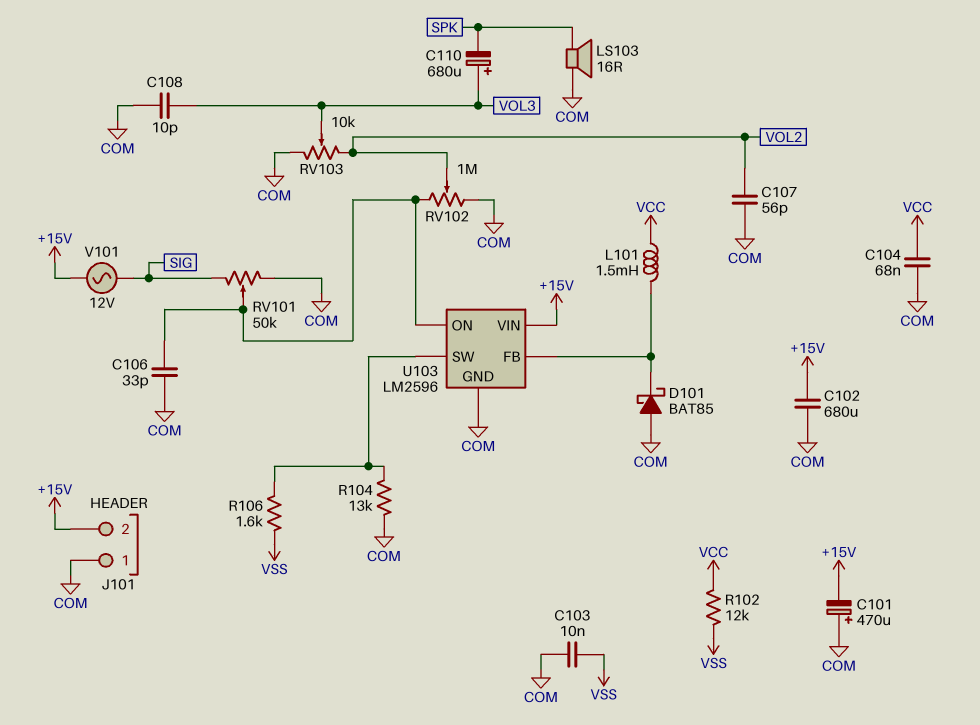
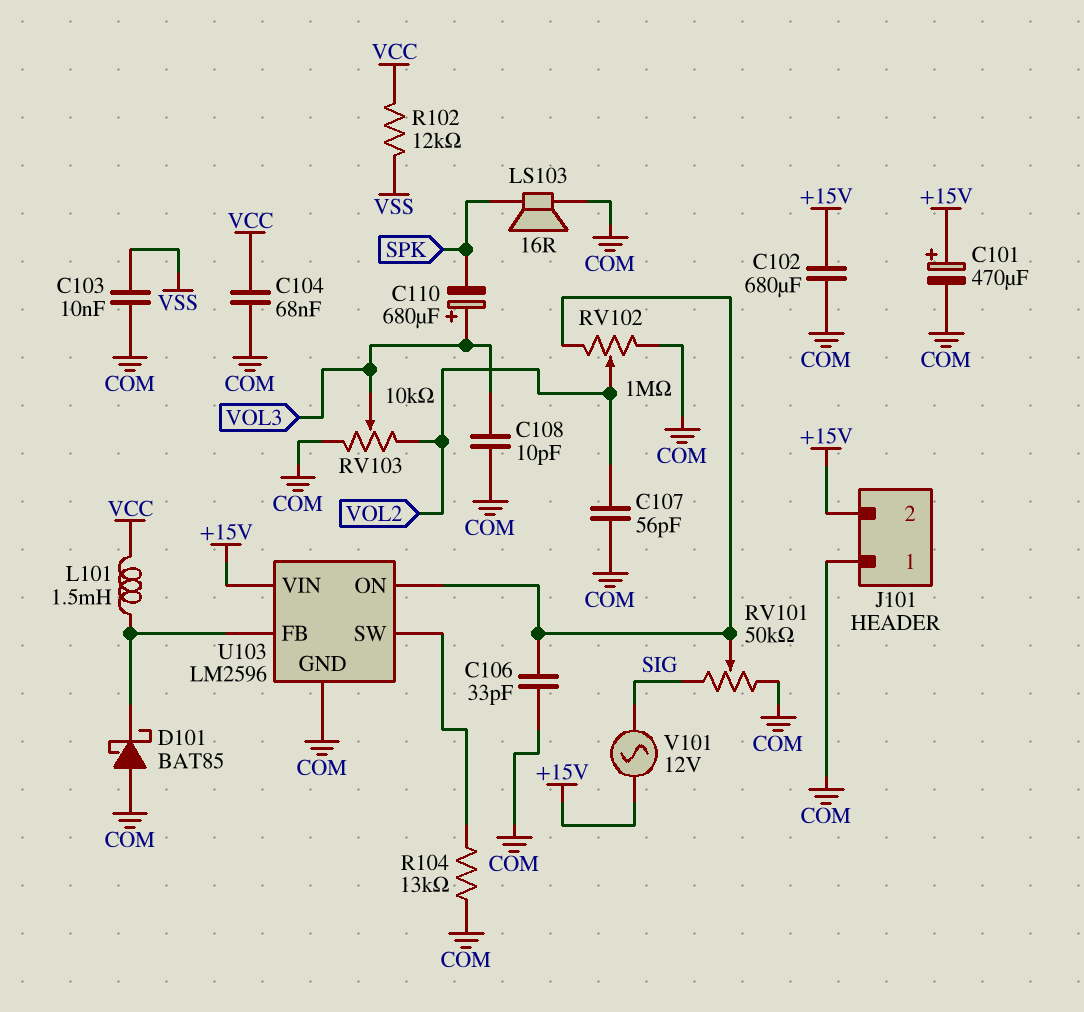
C101: 470uF (plus COM, minus +15V) -> 470uF (plus +15V, minus COM)
R106: 1.6k (U103/SW, VSS) -> none

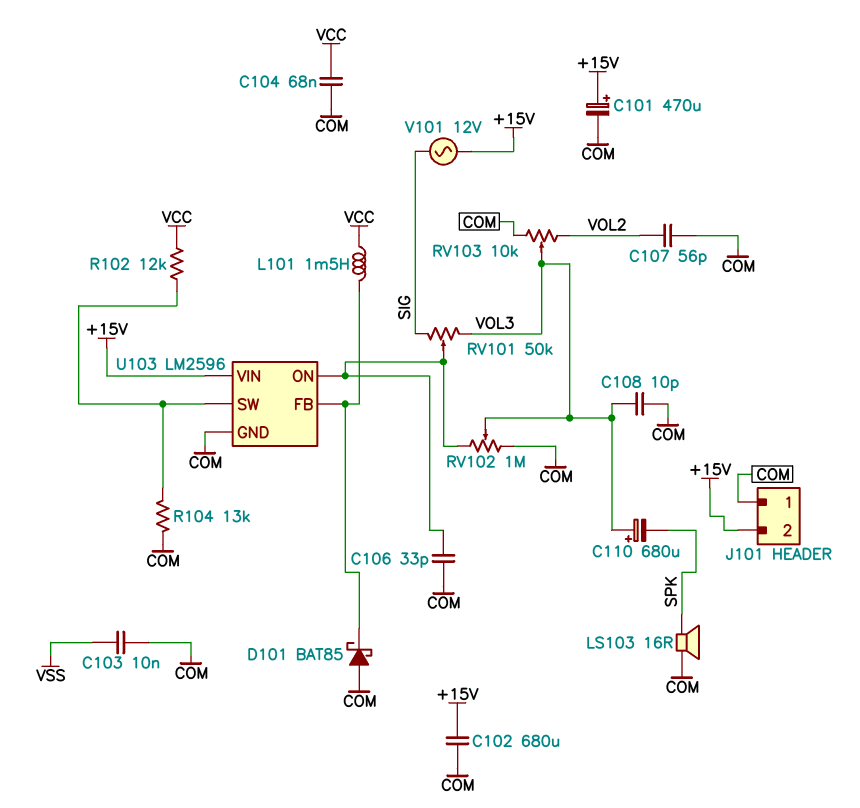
R102: 12k (VCC, VSS) -> 12k (U103/SW, VCC)
RV101: 50k (COM, SIG, wiper U103/ON) -> 50k (SIG, VOL3, wiper U103/ON)
RV102: 1M (COM, U103/ON, wiper VOL2) -> 1M (COM, U103/ON, wiper VOL3)

